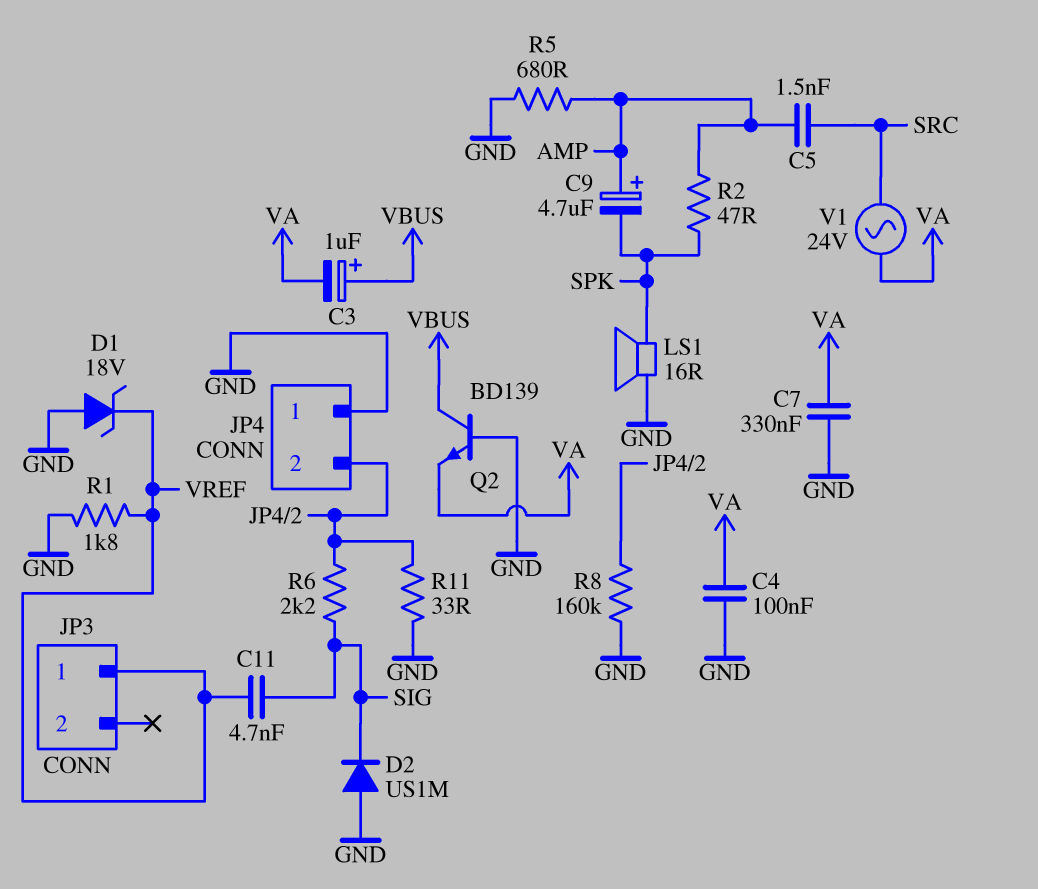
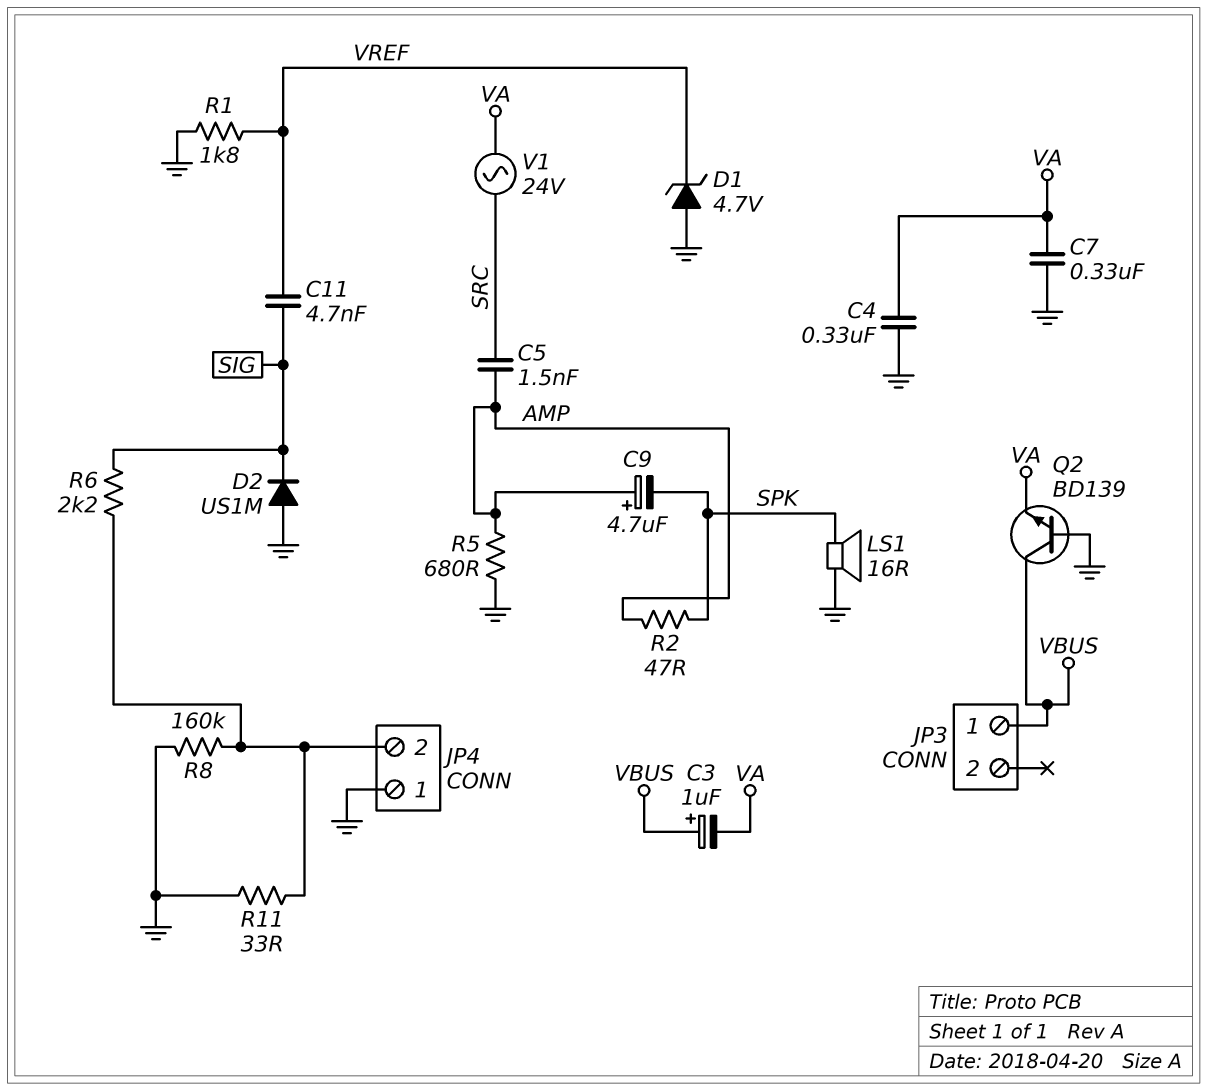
C4: 100nF (GND, VA) -> 330nF (GND, VA)
D1: zener 18V (A GND, K VREF) -> zener 4.7V (A GND, K VREF)
JP3 pin 1: VREF -> VBUS

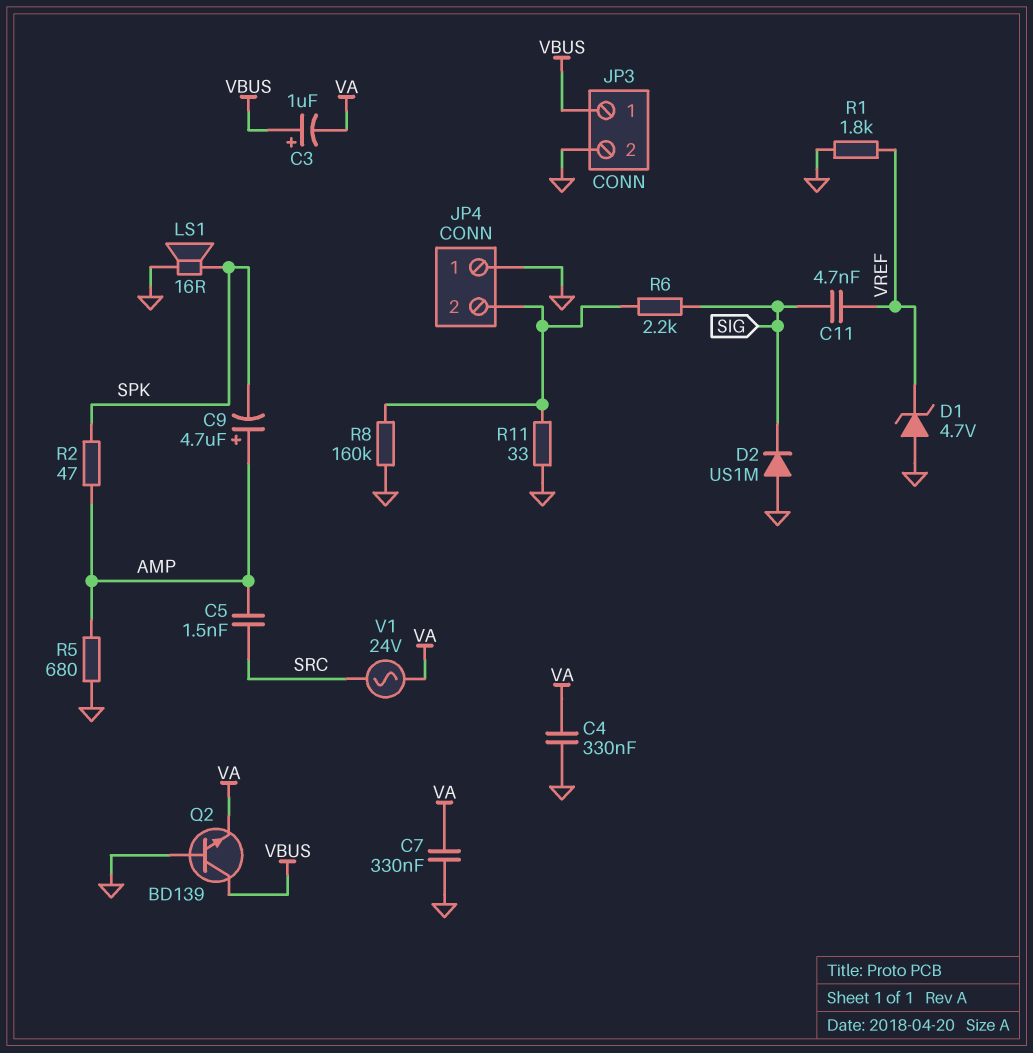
JP3 pin 2: none -> GND

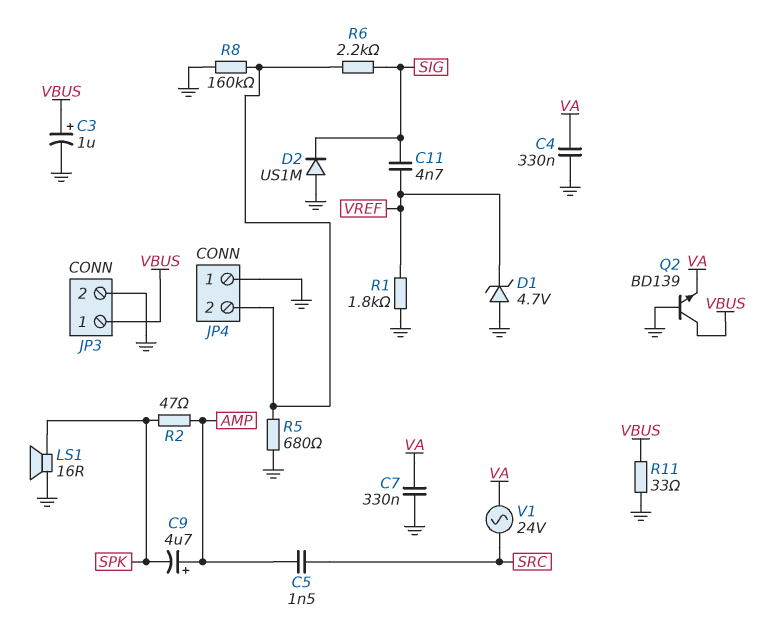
C3: 1uF (plus VBUS, minus VA) -> 1uF (plus VBUS, minus GND)
R5: 680 (AMP, GND) -> 680 (GND, JP4/2)
R11: 33 (GND, JP4/2) -> 33 (GND, VBUS)

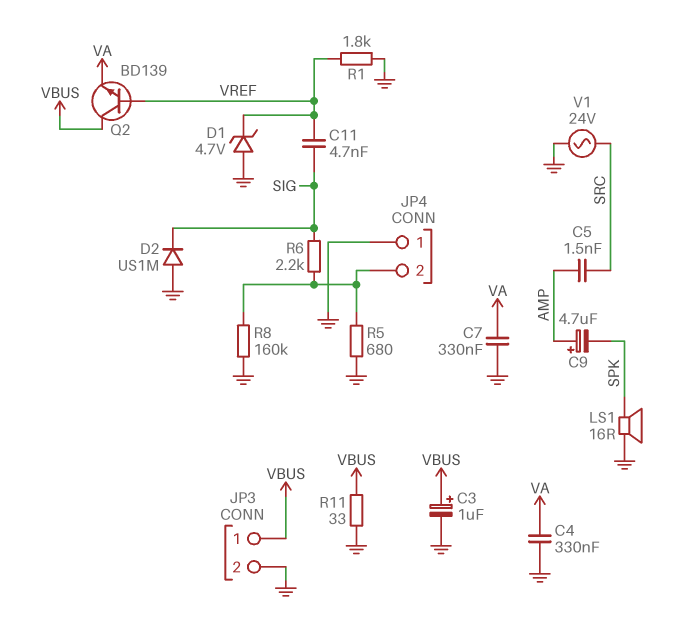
Q2: NPN BD139 (B GND, C VBUS, E VA) -> NPN BD139 (B VREF, C VBUS, E VA)
R2: 47 (AMP, SPK) -> none
V1: AC 24V (SRC, VA) -> AC 24V (GND, SRC)

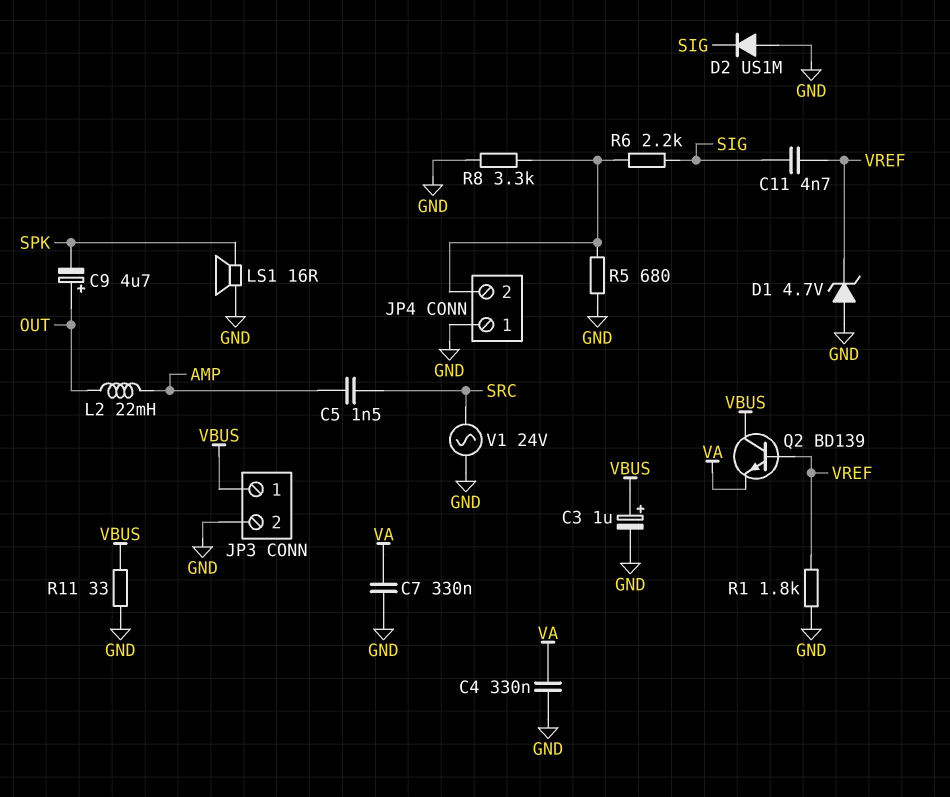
C9: 4.7uF (plus AMP, minus SPK) -> 4.7uF (plus OUT, minus SPK)
L2: none -> 22mH (AMP, OUT)
R8: 160k (GND, JP4/2) -> 3.3k (GND, JP4/2)

